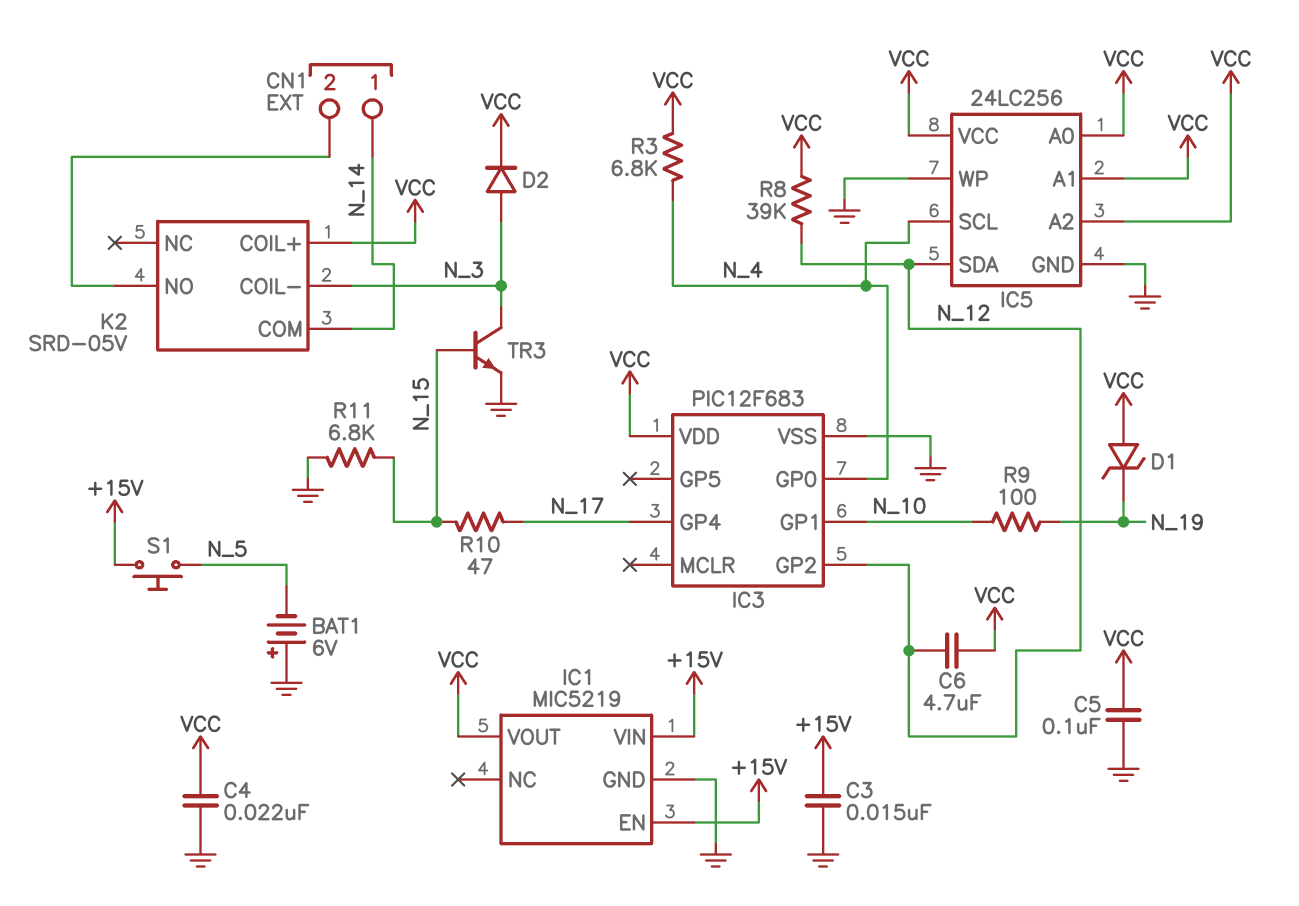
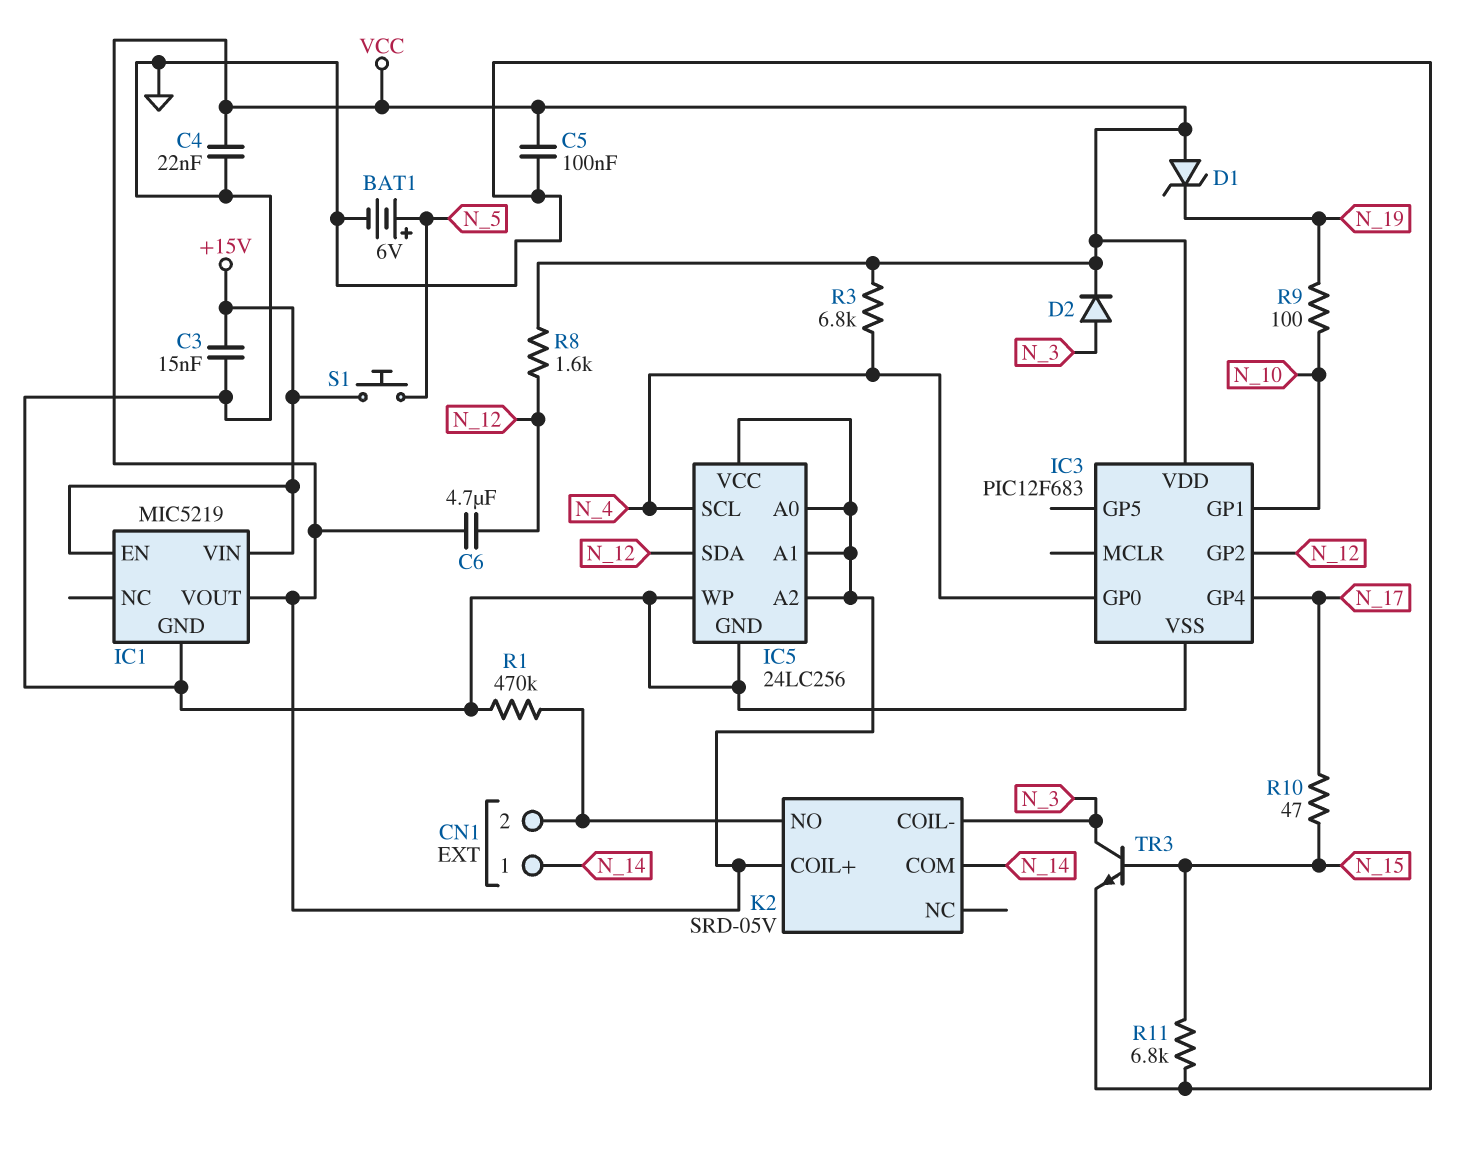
BAT1: 6V (plus GND, minus N_5) -> 6V (plus N_5, minus GND)
R1: none -> 470k (CN1/2, GND)
R8: 39k (N_12, VCC) -> 1.6k (N_12, VCC)

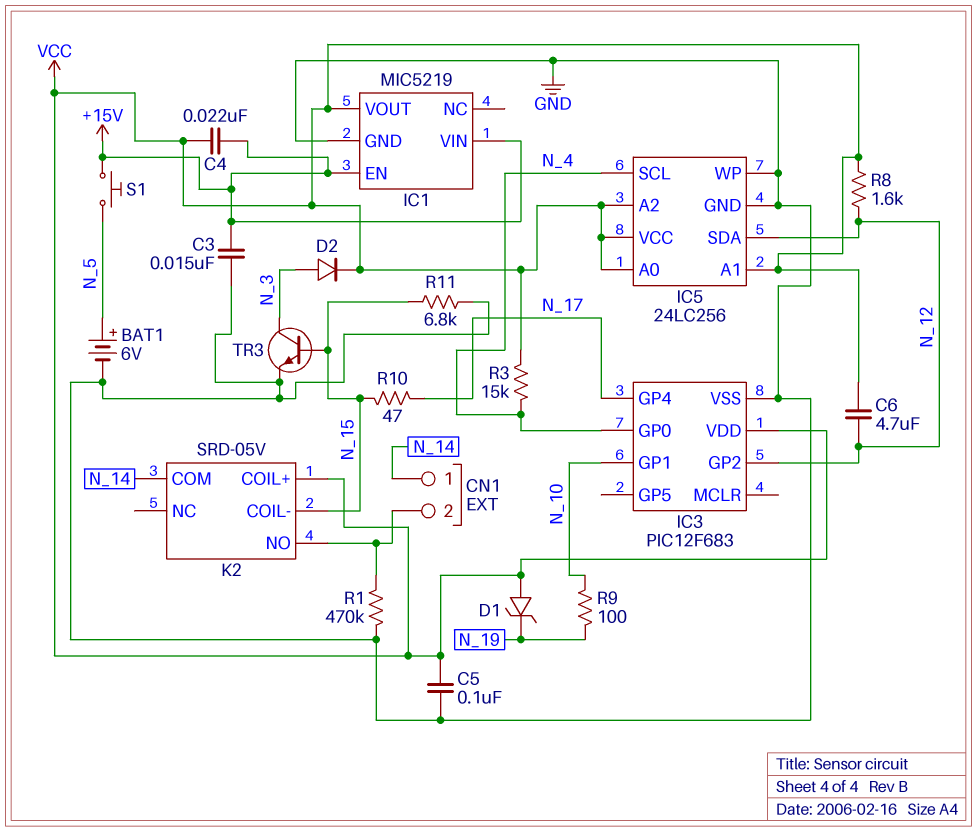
C4: 22nF (GND, VCC) -> 22nF (+15V, VCC)
K2 pin COIL-: N_3 -> N_15
R3: 6.8k (N_4, VCC) -> 15k (N_4, VCC)

